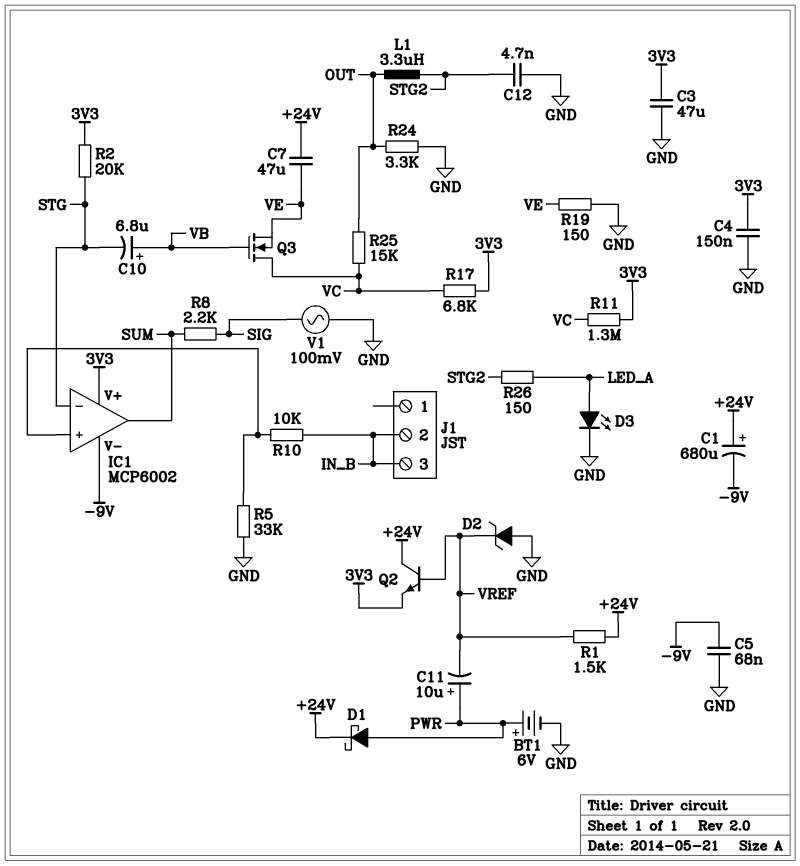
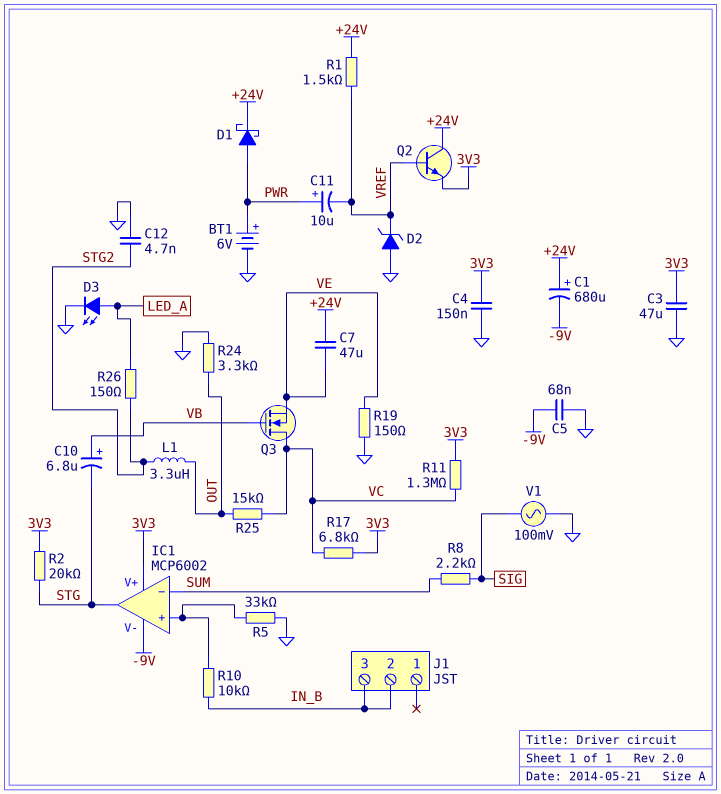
IC1 pin in-: STG -> SUM
IC1 pin out: SUM -> STG

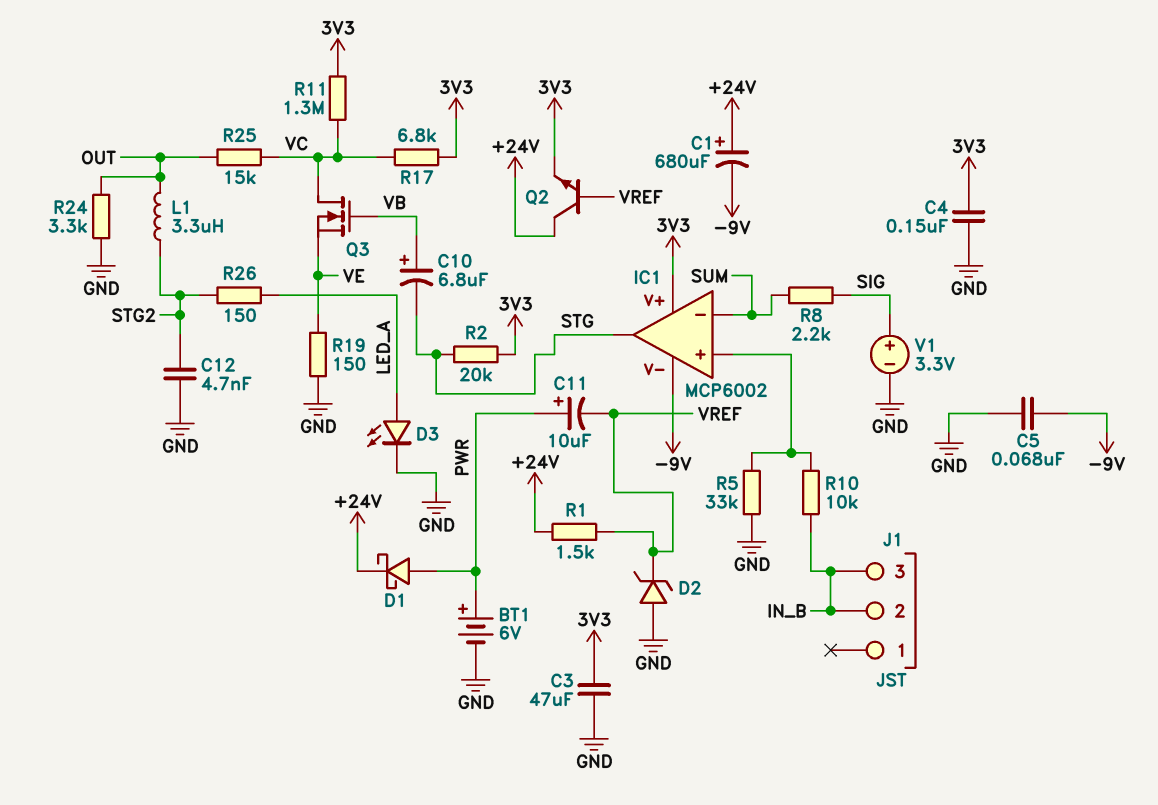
C7: 47uF (+24V, VE) -> none
V1: AC 100mV (GND, SIG) -> 3.3V (plus SIG, minus GND)

